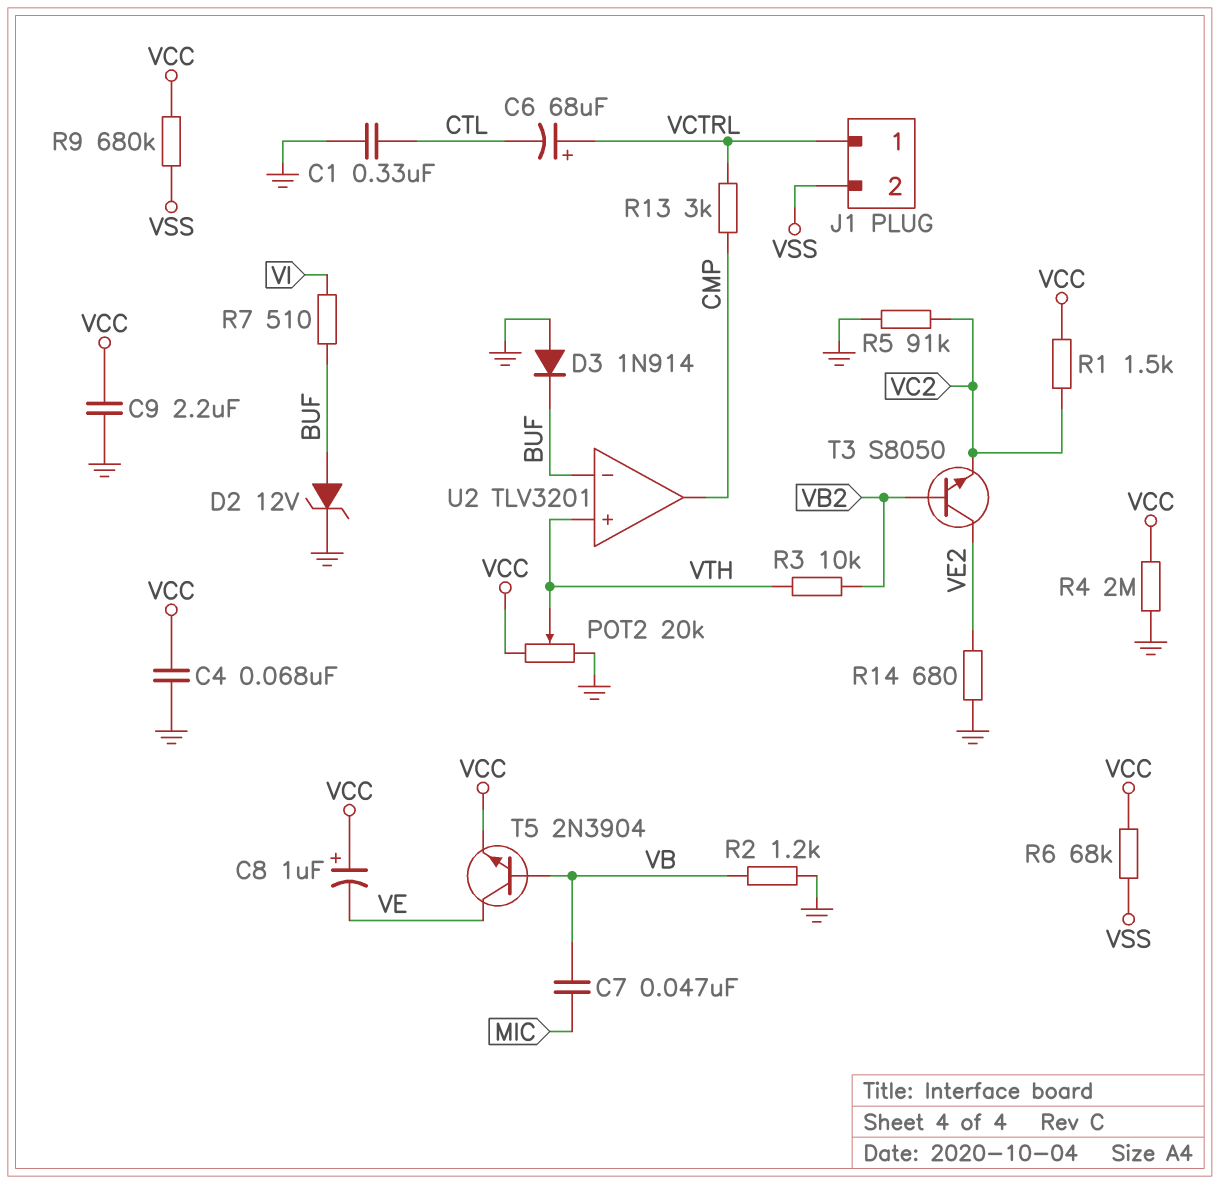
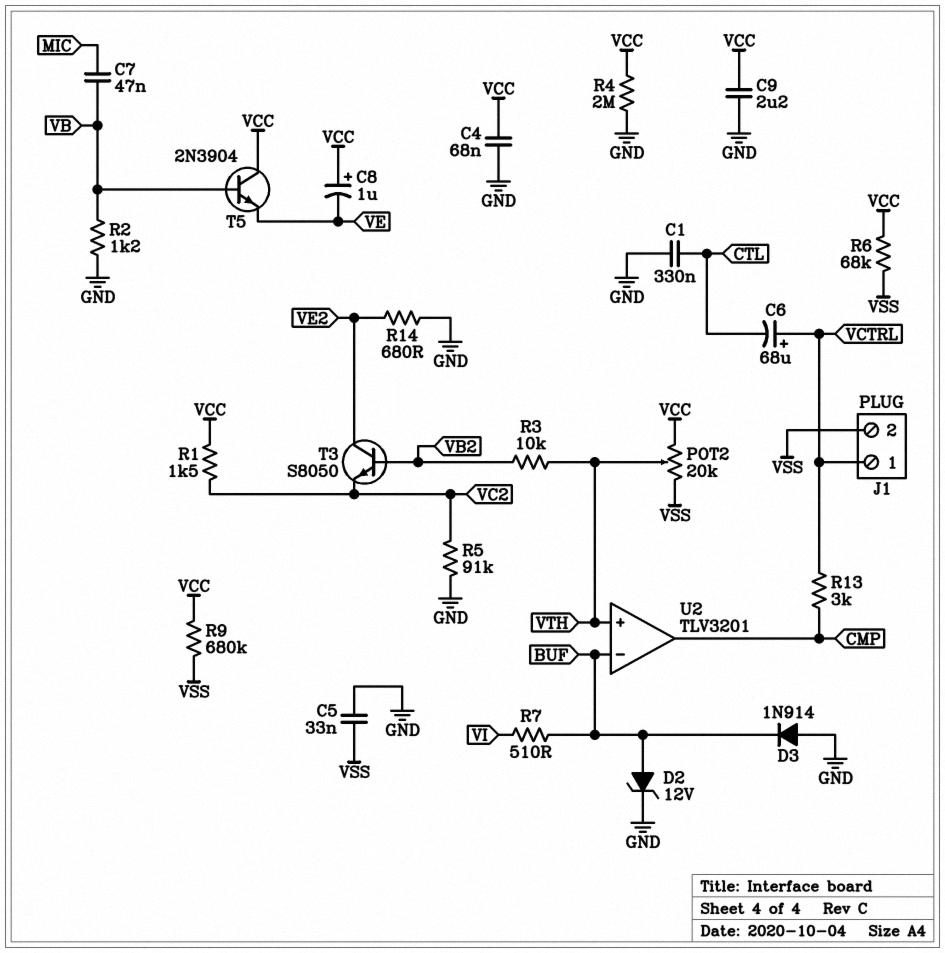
C5: none -> 33nF (GND, VSS)
POT2: 20k (GND, VCC, wiper VTH) -> 20k (VCC, VSS, wiper VTH)
T5: NPN 2N3904 (B VB, C VE, E VCC) -> NPN 2N3904 (B VB, C VCC, E VE)

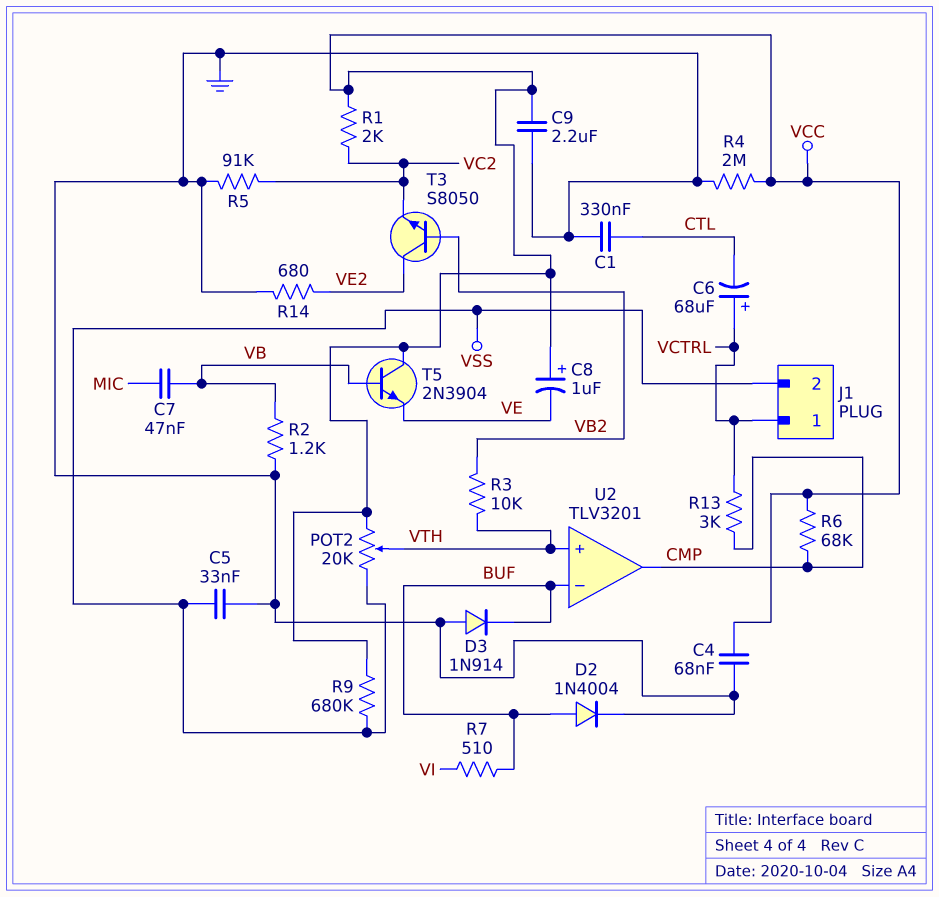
D2: zener 12V (A BUF, K GND) -> diode 1N4004 (A BUF, K GND)
R1: 1.5k (VC2, VCC) -> 2k (VC2, VCC)
R6: 68k (VCC, VSS) -> 68k (CMP, VCC)

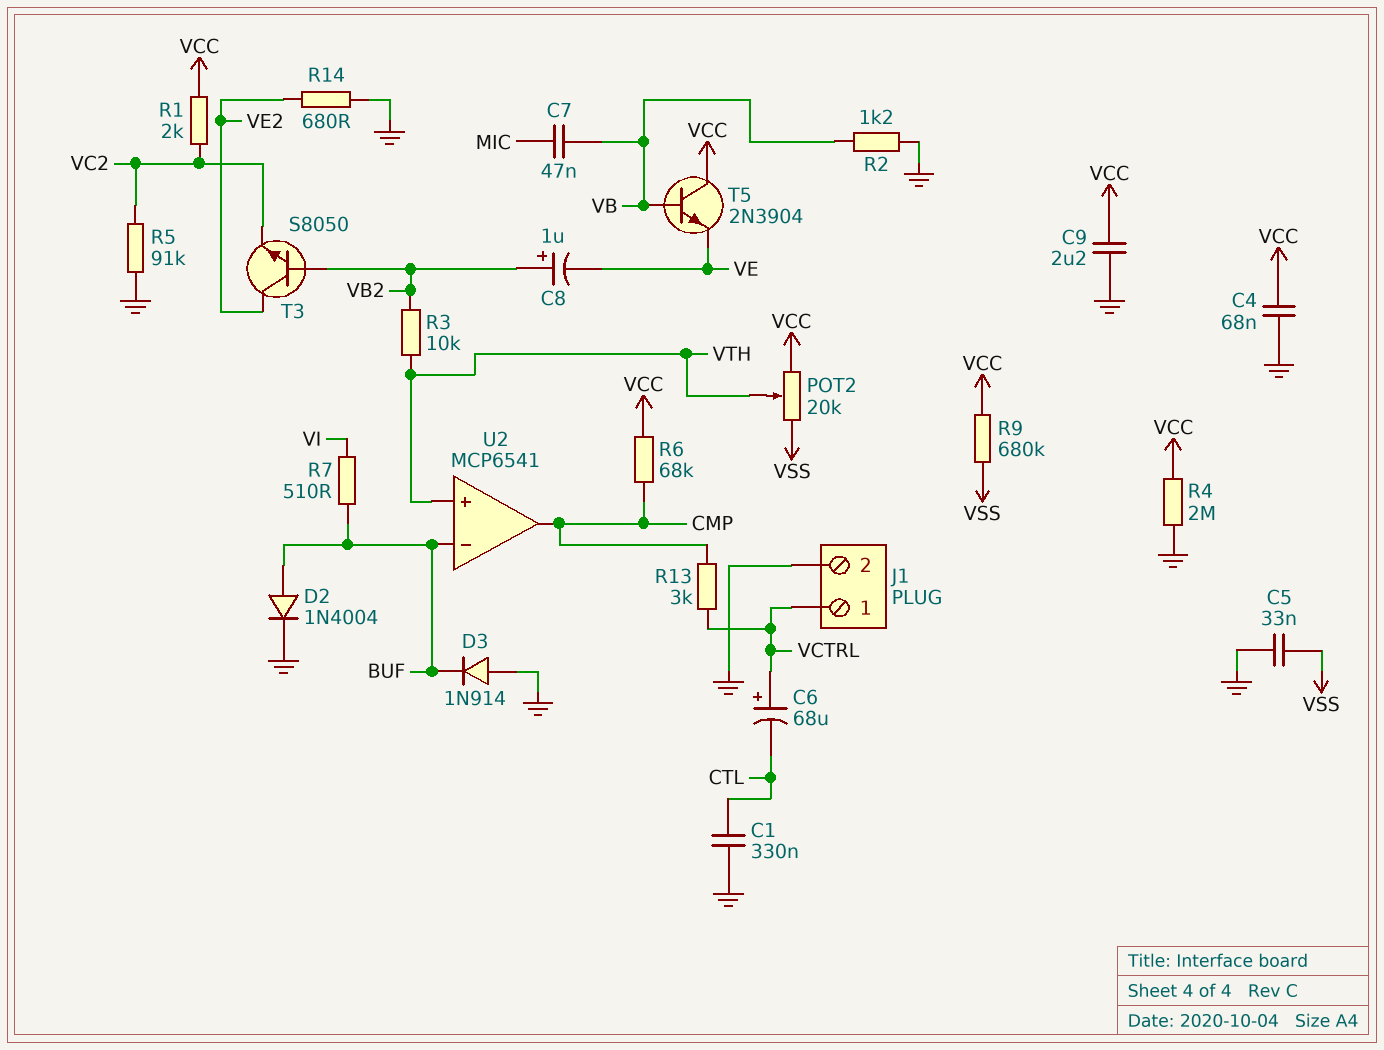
C8: 1uF (plus VCC, minus VE) -> 1uF (plus VB2, minus VE)
J1 pin 2: VSS -> GND
U2: TLV3201 -> MCP6541

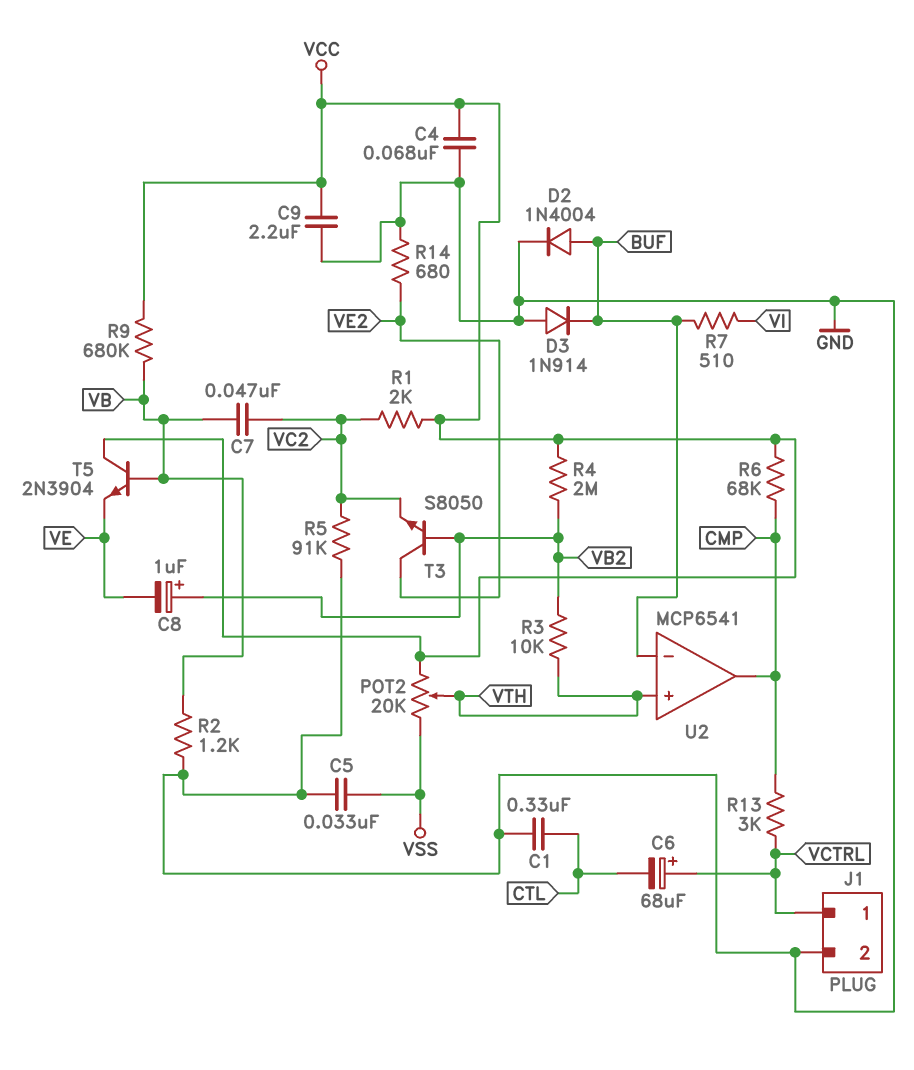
C7: 47nF (MIC, VB) -> 47nF (VB, VC2)
R4: 2M (GND, VCC) -> 2M (VB2, VCC)
R9: 680k (VCC, VSS) -> 680k (VB, VCC)

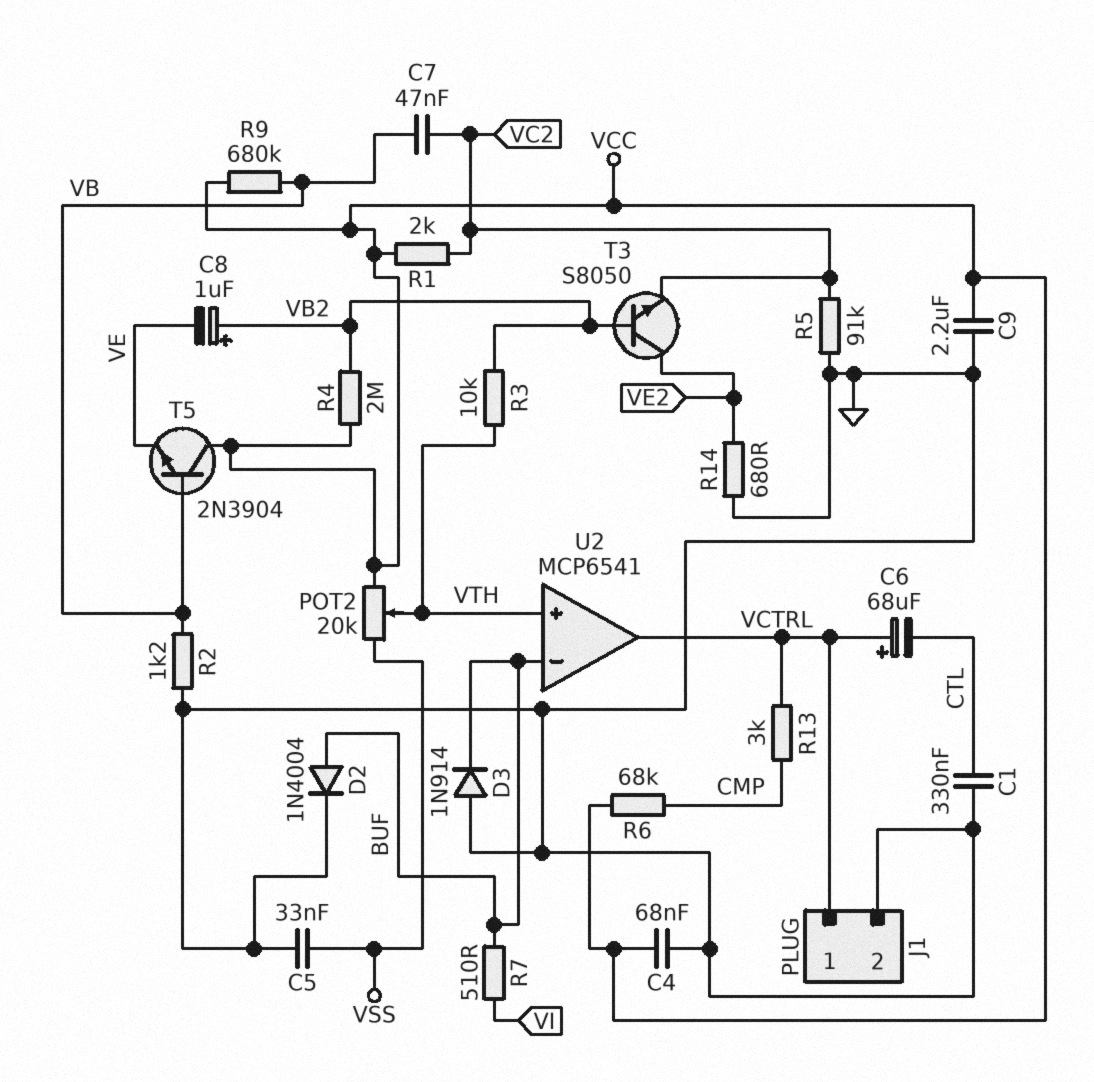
U2 pin out: CMP -> VCTRL

